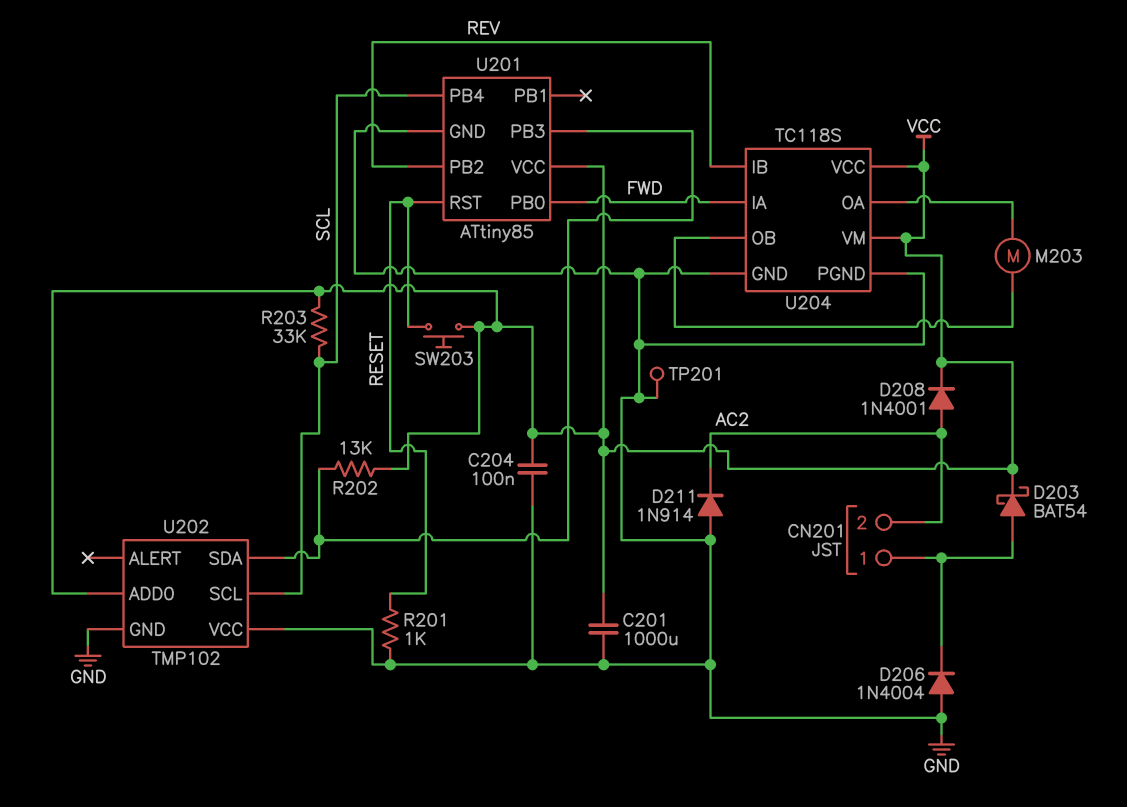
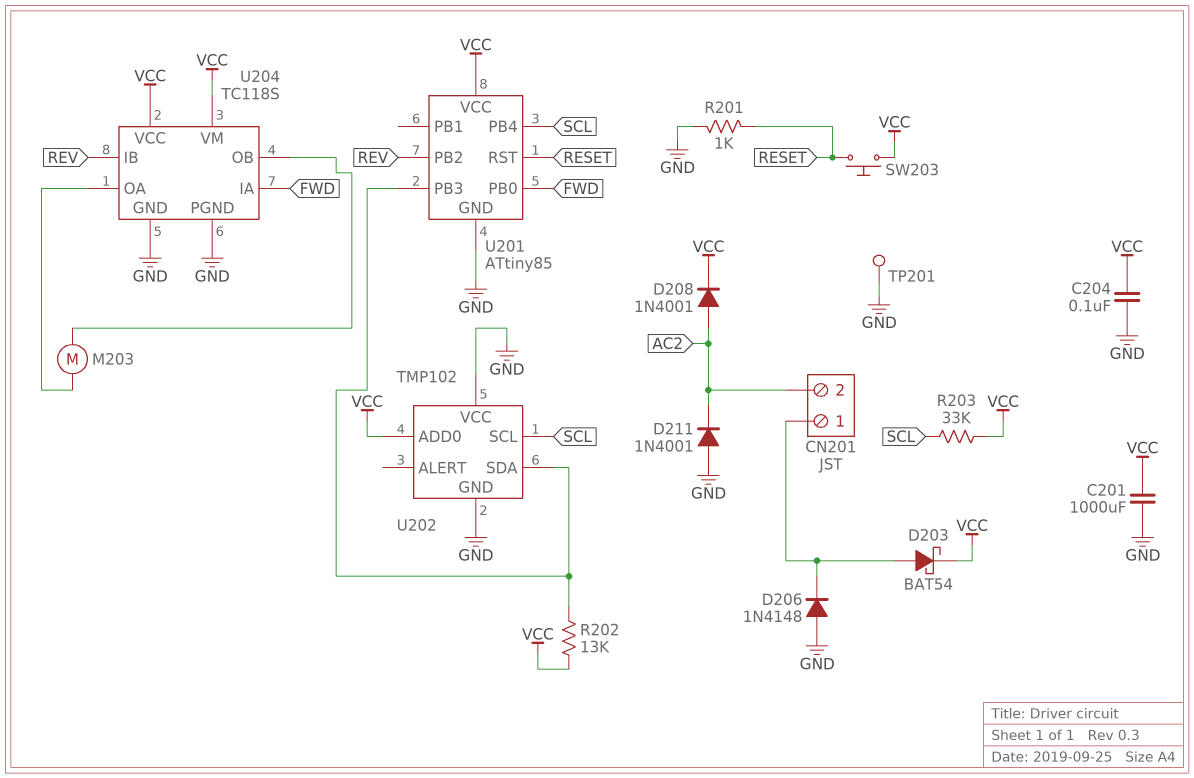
D206: diode 1N4004 (A GND, K CN201/1) -> diode 1N4148 (A GND, K CN201/1)
D211: diode 1N914 (A GND, K AC2) -> diode 1N4001 (A GND, K AC2)

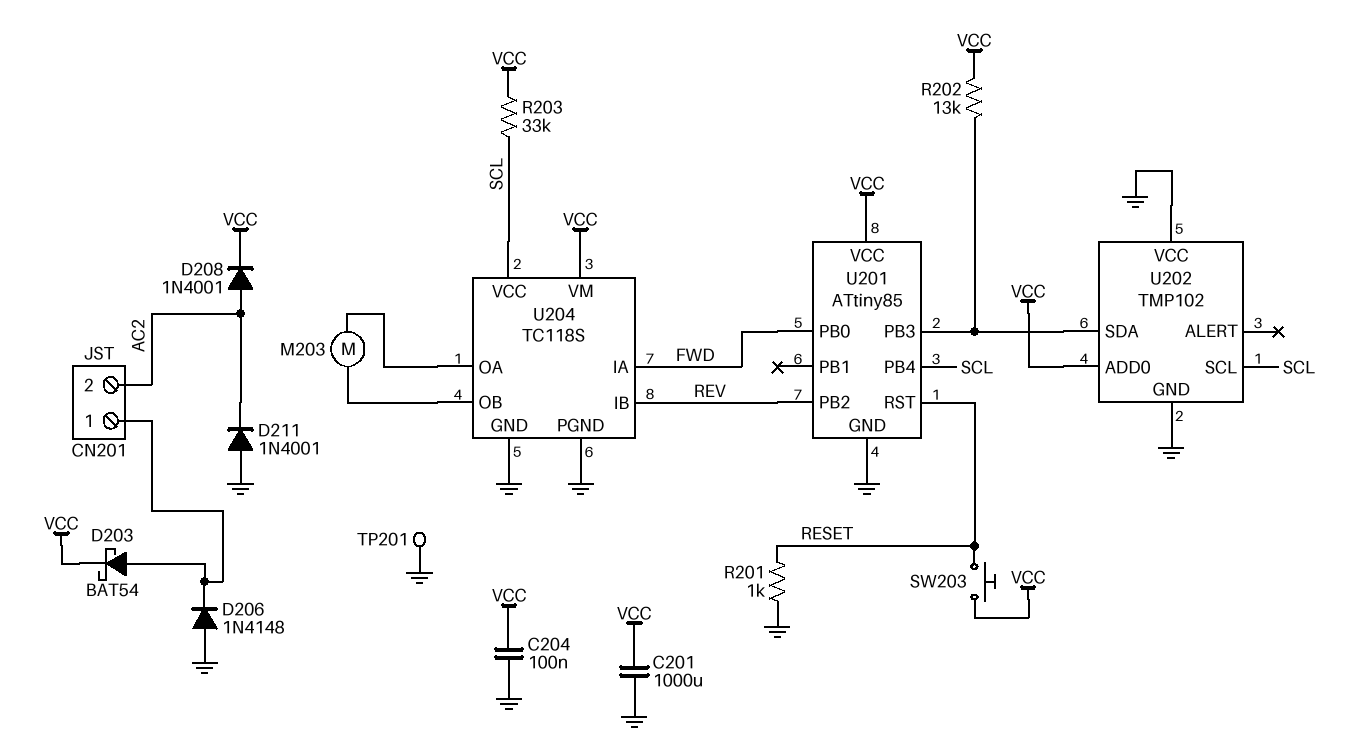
U204 pin VCC: VCC -> SCL

